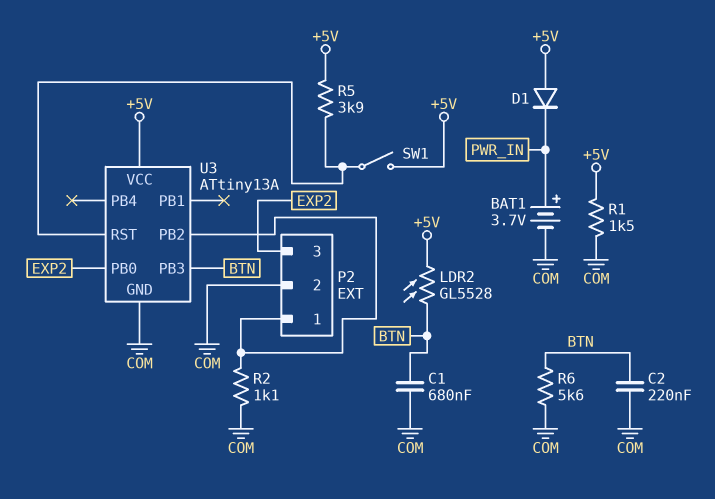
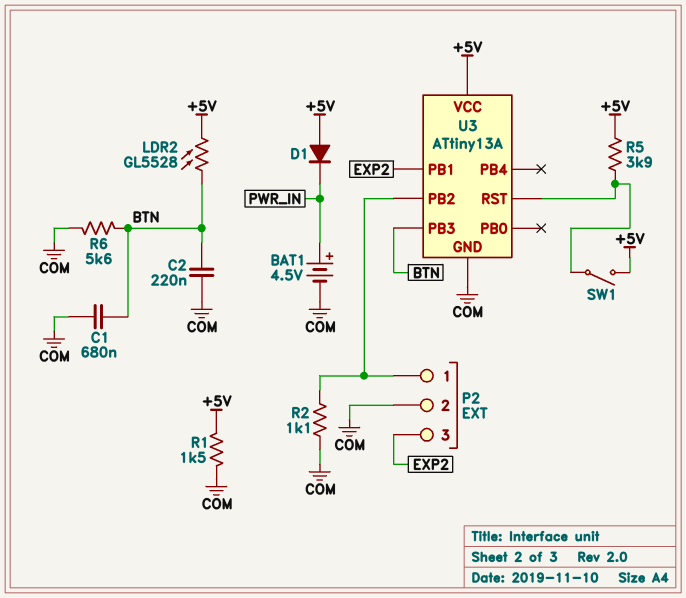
BAT1: 3.7V (plus PWR_IN, minus COM) -> 4.5V (plus PWR_IN, minus COM)
U3 pin PB0: EXP2 -> none
U3 pin PB1: none -> EXP2

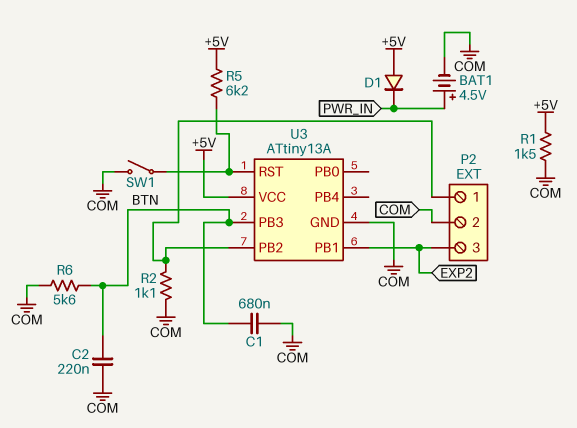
LDR2: GL5528 (+5V, BTN) -> none
R5: 3.9k (+5V, U3/RST) -> 6.2k (+5V, U3/RST)
SW1: switch (+5V, U3/RST) -> switch (COM, U3/RST)

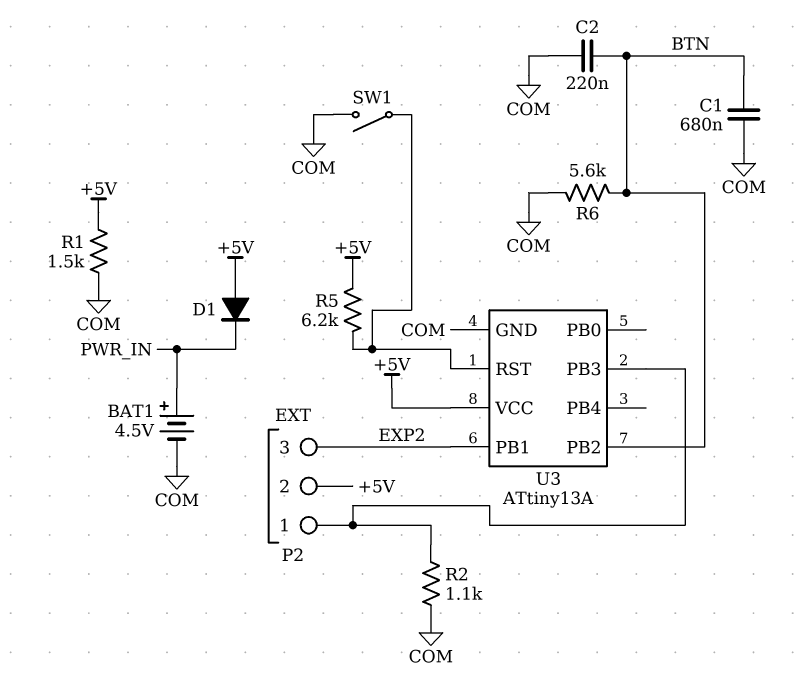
P2 pin 2: COM -> +5V
U3 pin PB2: P2/1 -> BTN
U3 pin PB3: BTN -> P2/1

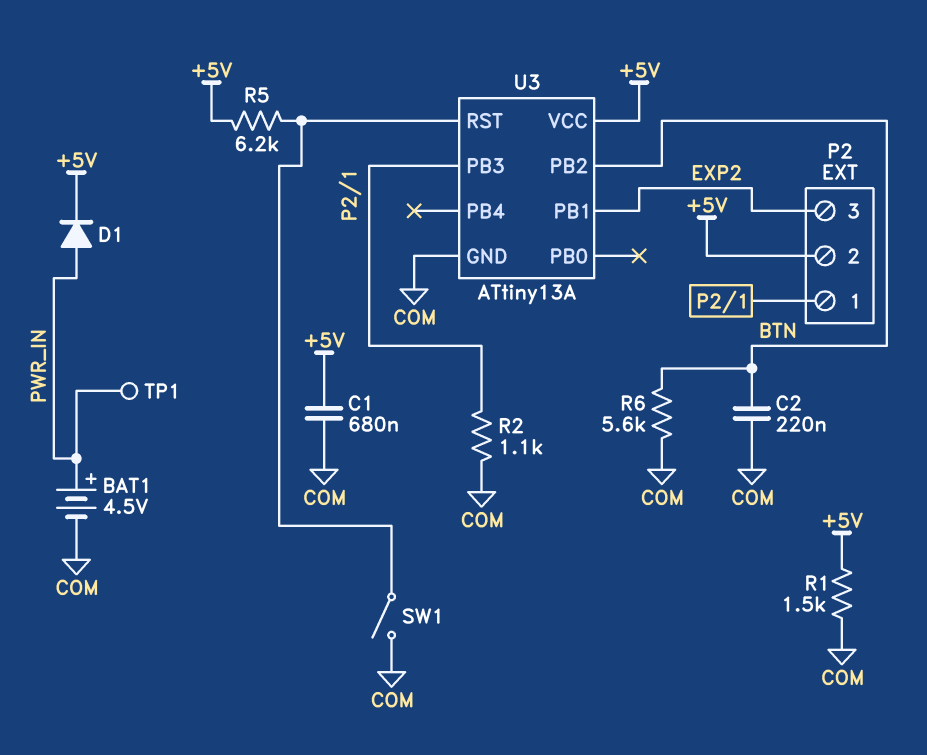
C1: 680nF (BTN, COM) -> 680nF (+5V, COM)
D1: diode (A +5V, K PWR_IN) -> diode (A PWR_IN, K +5V)
TP1: none -> test point (PWR_IN)

